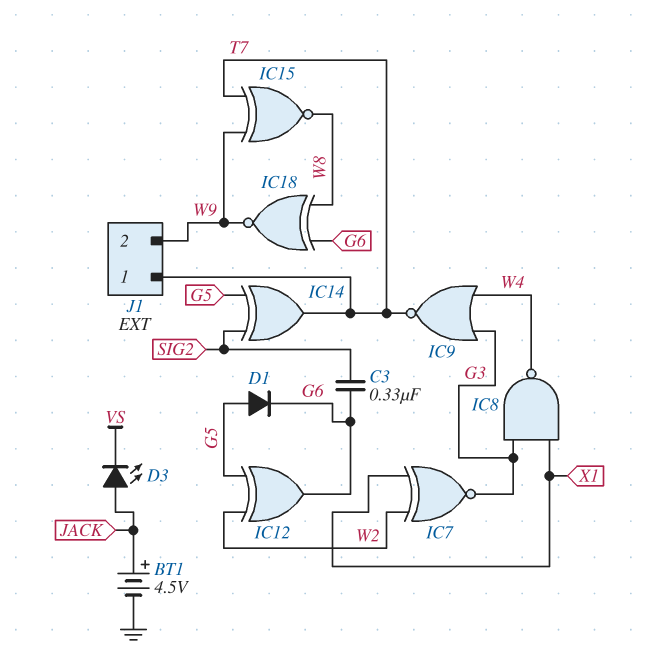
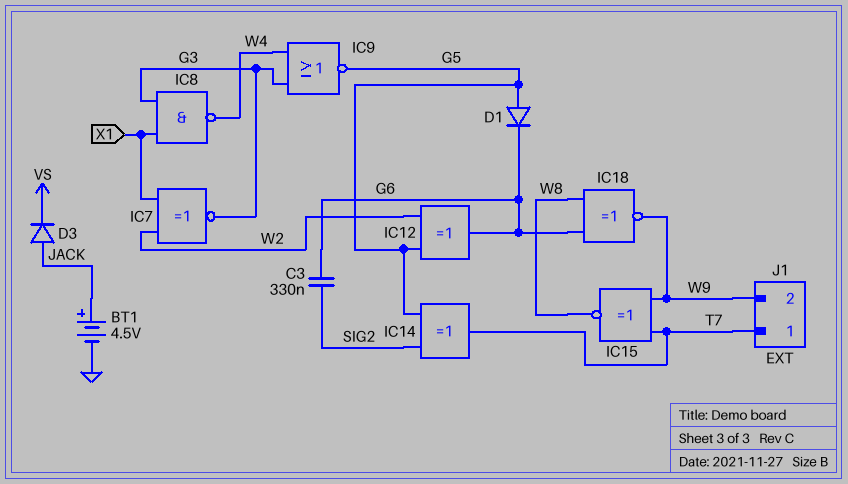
D3: LED (A JACK, K VS) -> diode (A JACK, K VS)
IC9: NOR (in G3, in W4, out T7) -> NOR (in G3, in W4, out G5)

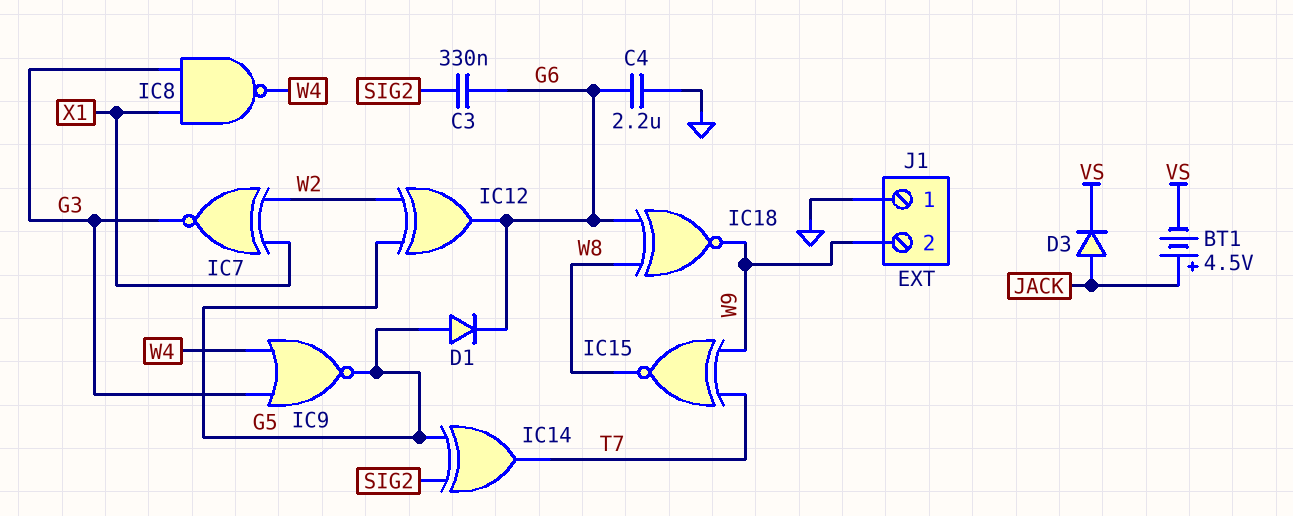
BT1: 4.5V (plus JACK, minus GND) -> 4.5V (plus JACK, minus VS)
C4: none -> 2.2uF (G6, GND)
J1 pin 1: T7 -> GND

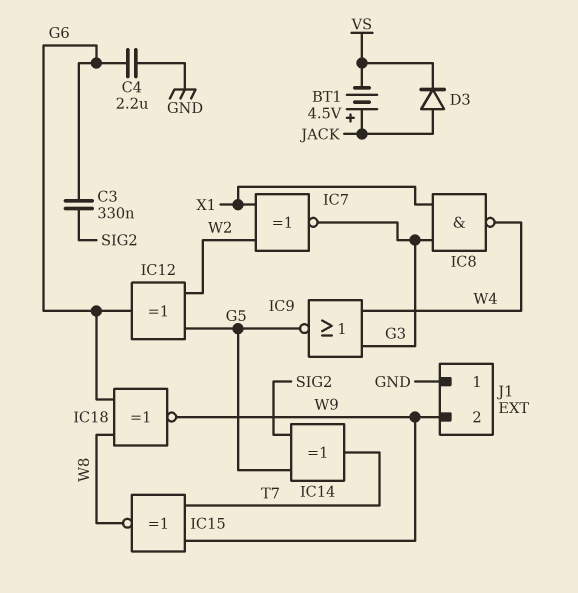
D1: diode (A G5, K G6) -> none

